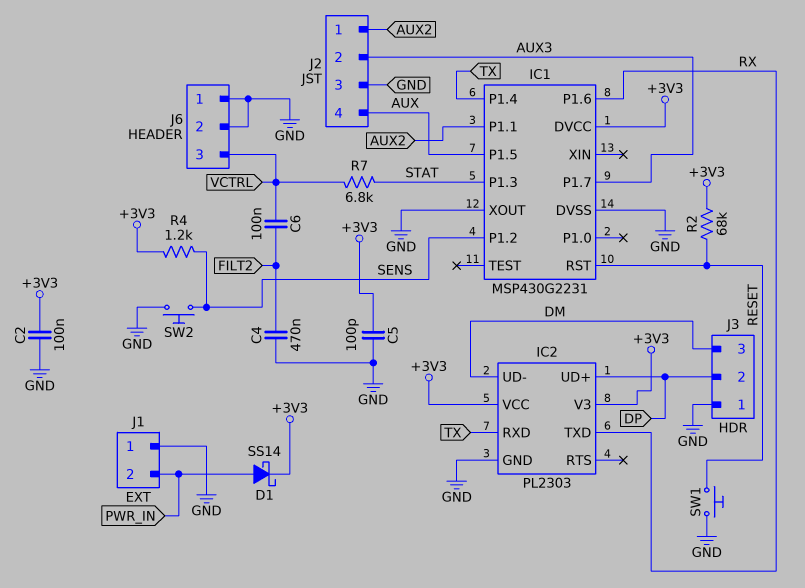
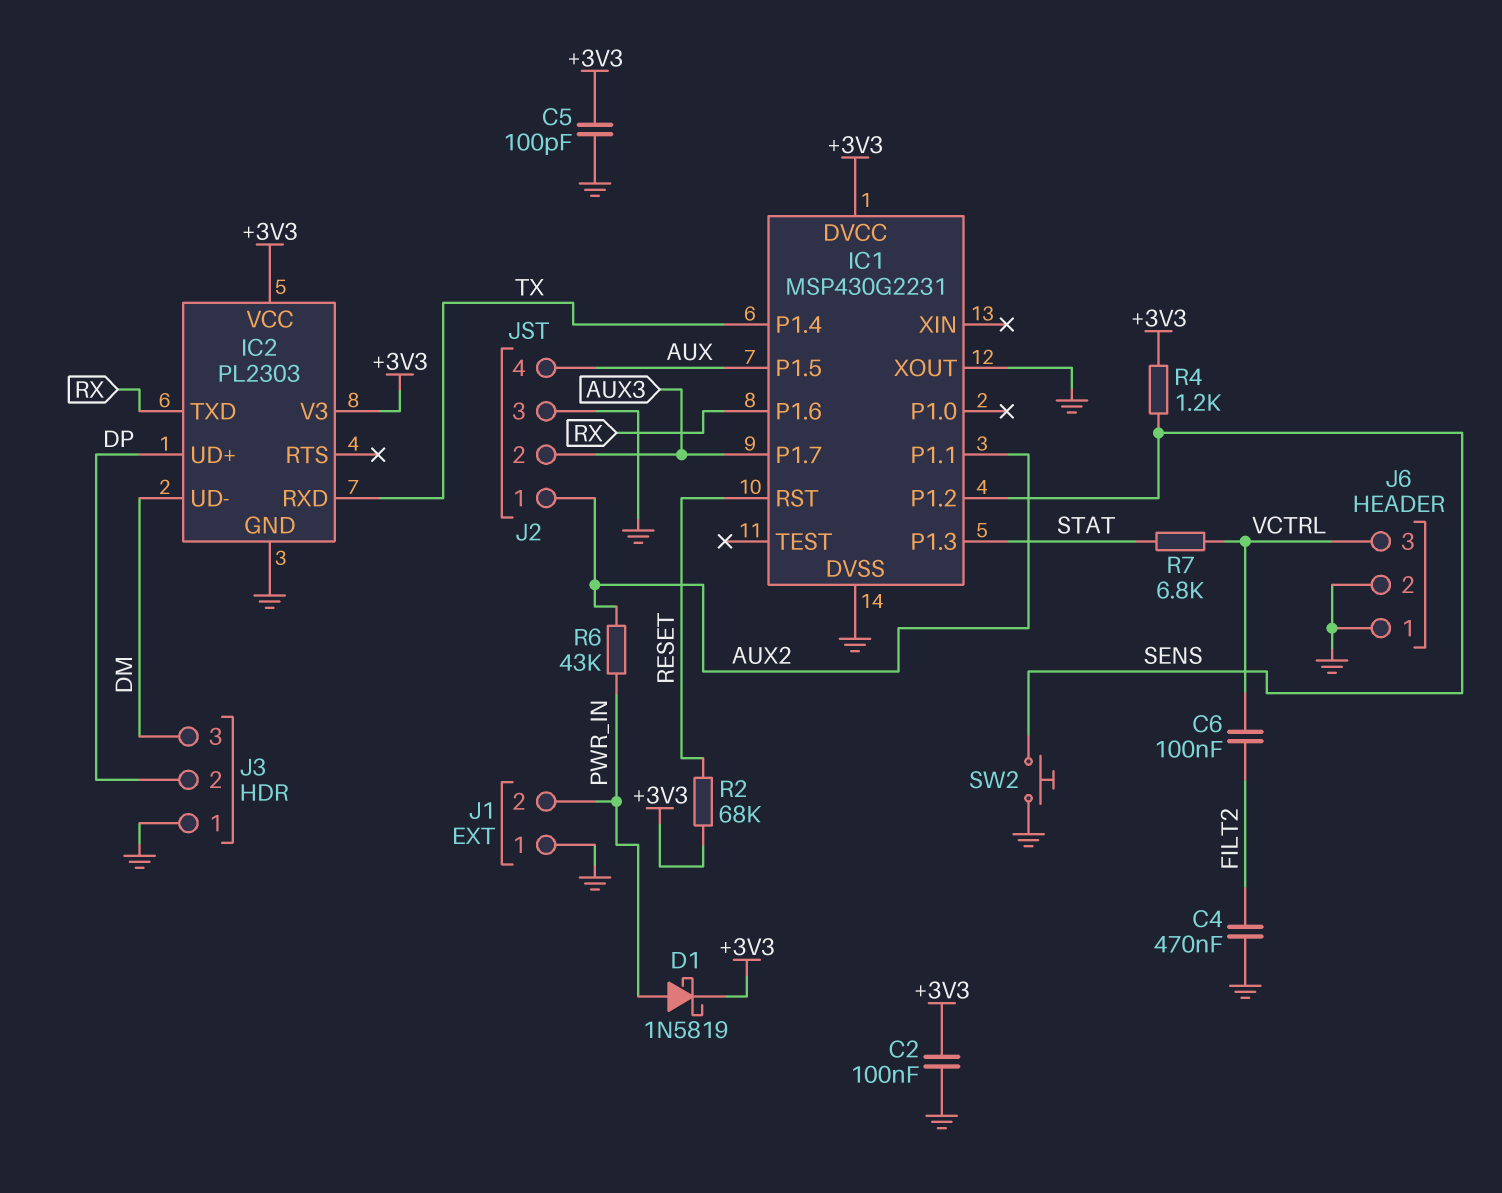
D1: schottky SS14 (A PWR_IN, K +3V3) -> schottky 1N5819 (A PWR_IN, K +3V3)
R6: none -> 43k (AUX2, PWR_IN)
SW1: button (GND, RESET) -> none

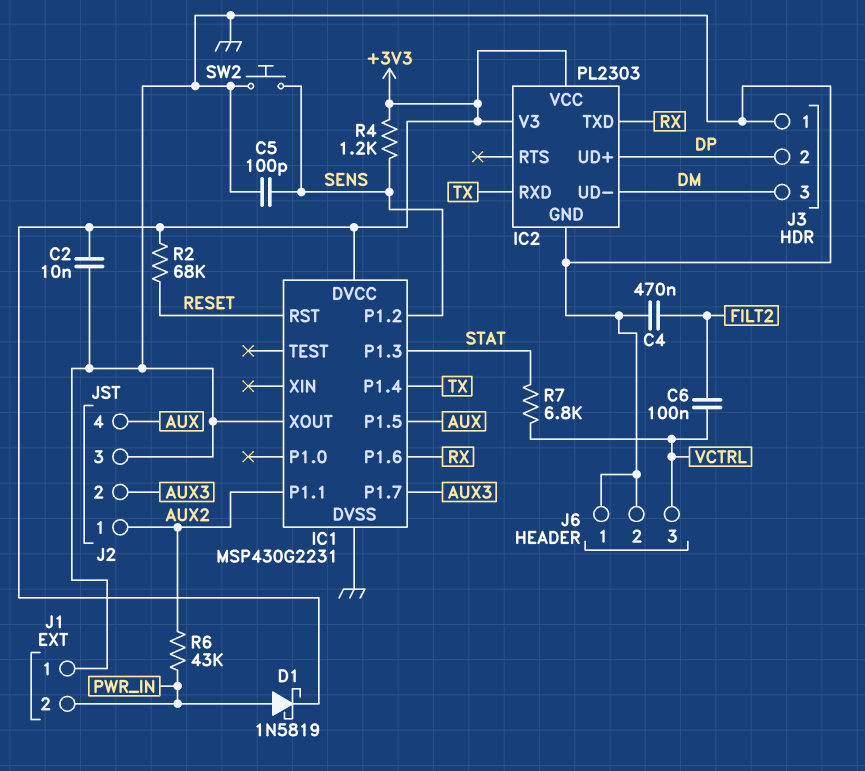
C2: 100nF (+3V3, GND) -> 10nF (+3V3, GND)
C5: 100pF (+3V3, GND) -> 100pF (GND, SENS)

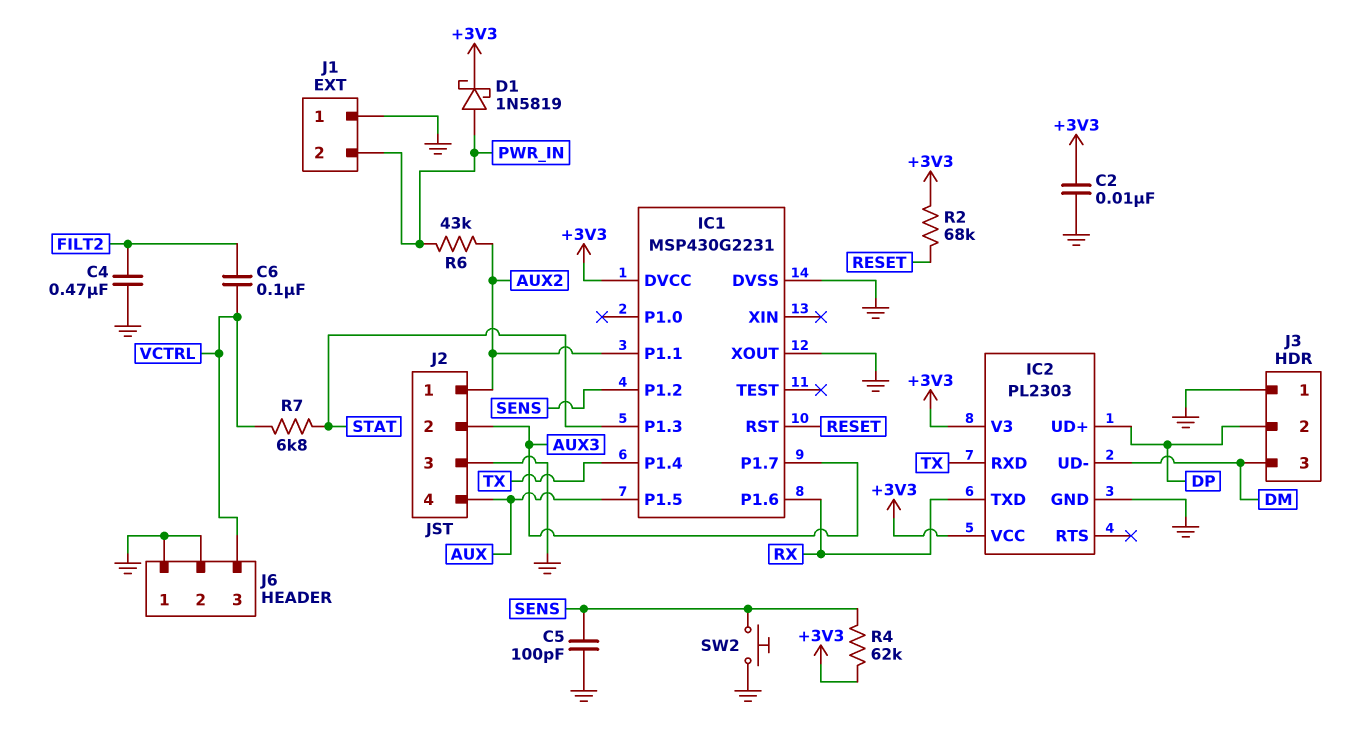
R4: 1.2k (+3V3, SENS) -> 62k (+3V3, SENS)

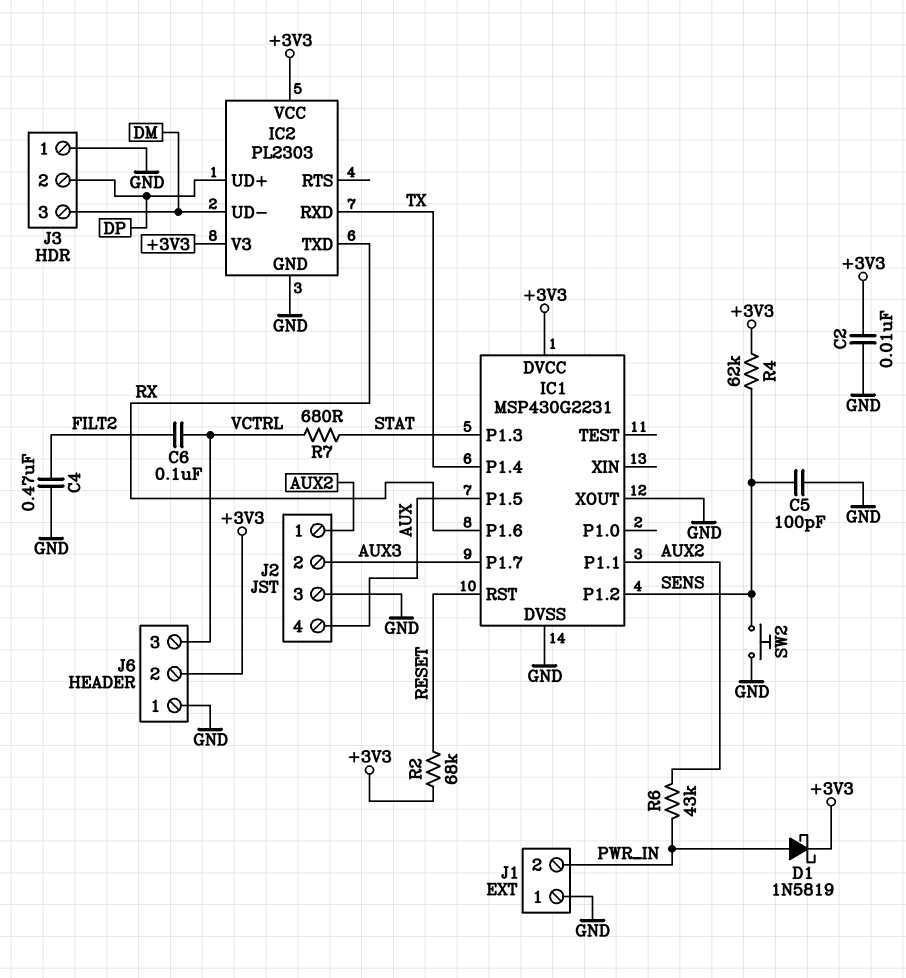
J6 pin 2: GND -> +3V3
R7: 6.8k (STAT, VCTRL) -> 680 (STAT, VCTRL)

